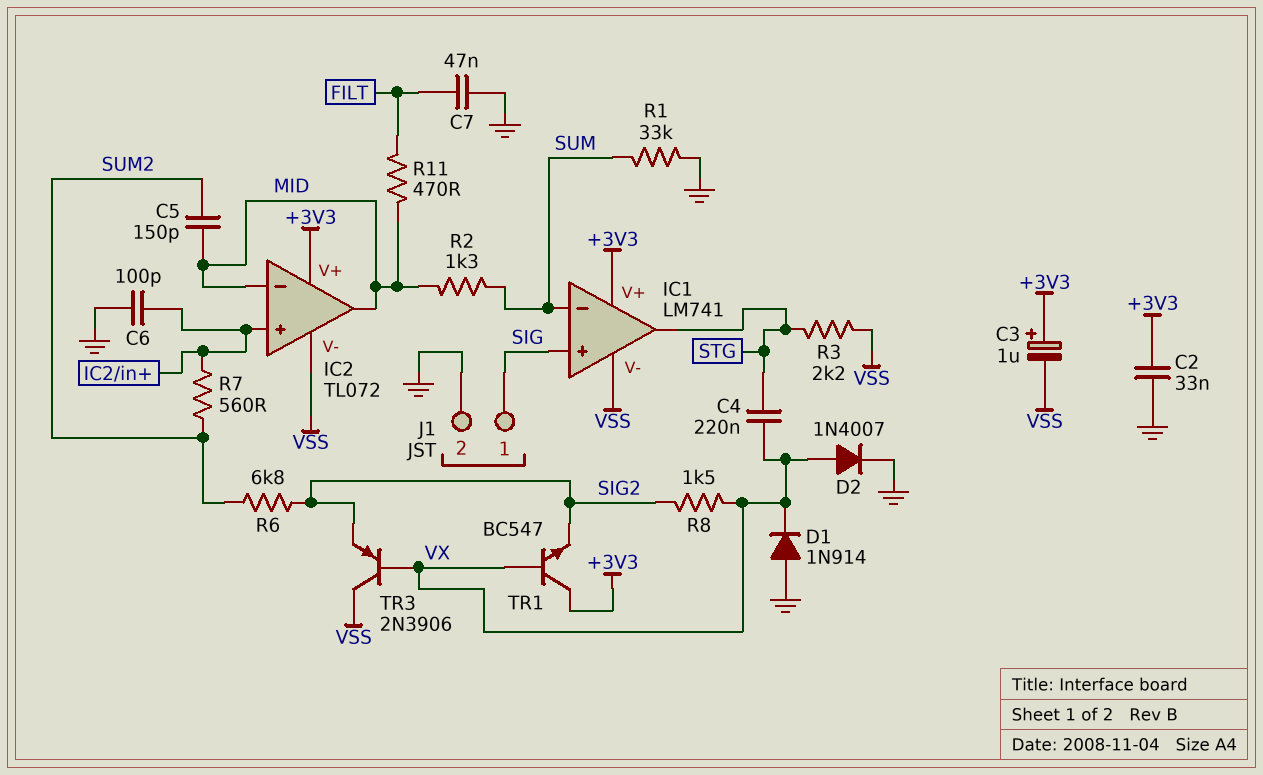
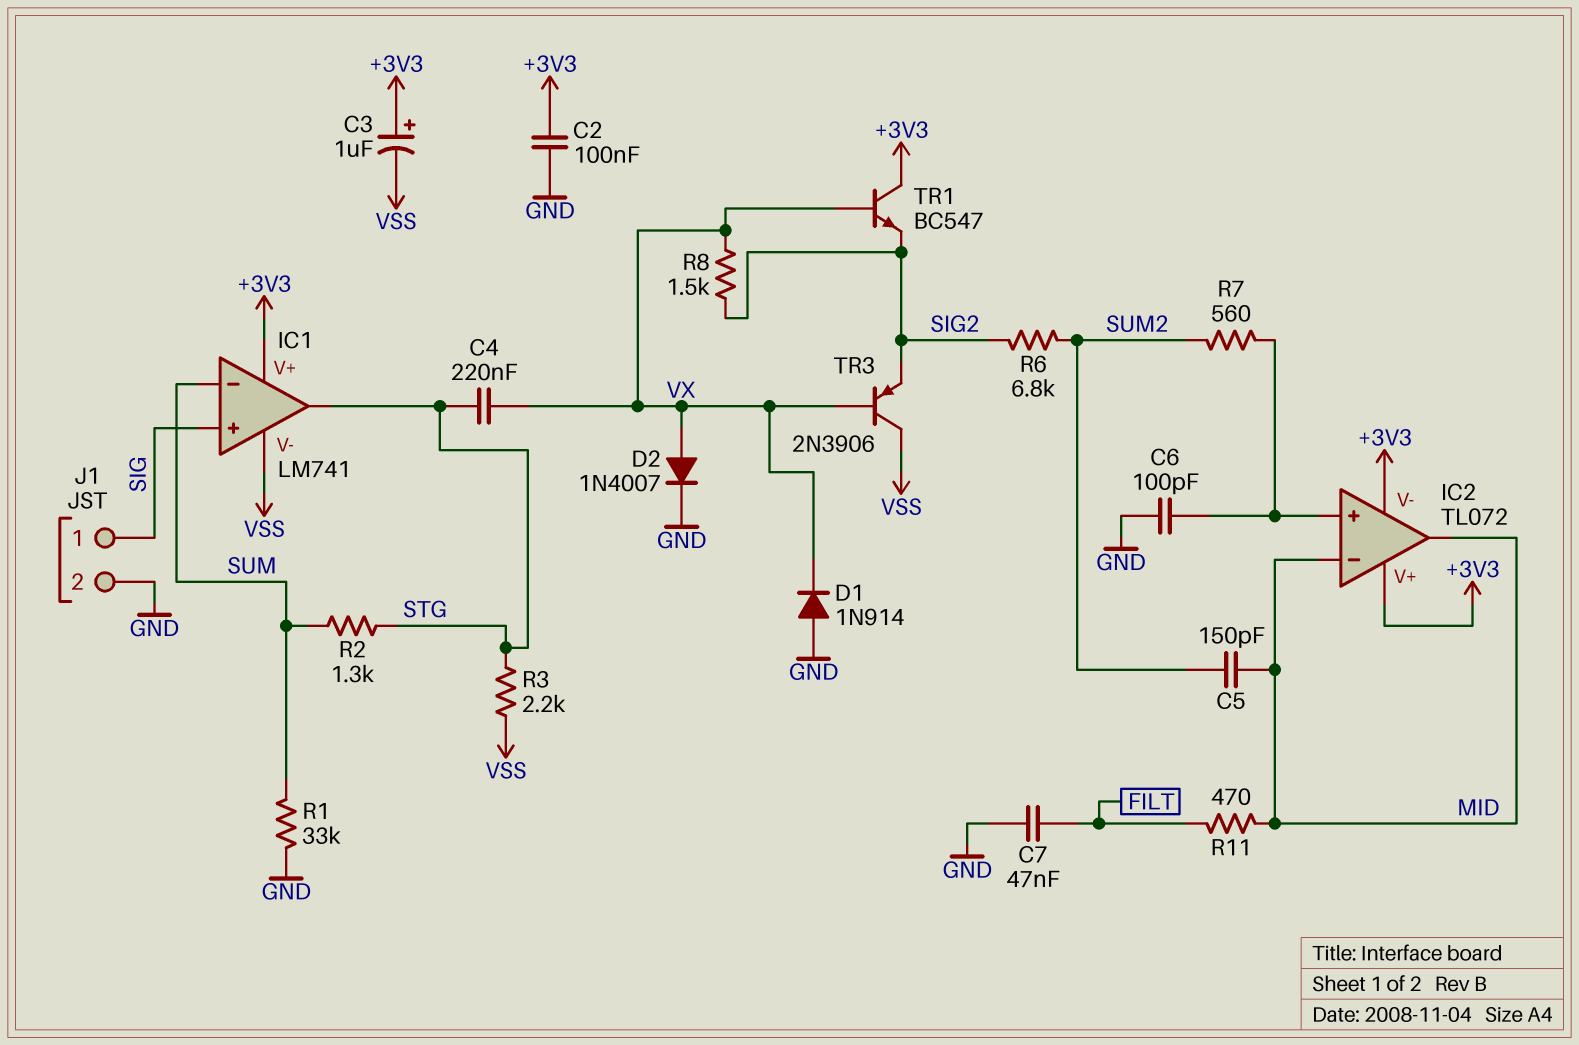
C2: 33nF (+3V3, GND) -> 100nF (+3V3, GND)
IC2 pin V-: VSS -> +3V3
R2: 1.3k (MID, SUM) -> 1.3k (STG, SUM)

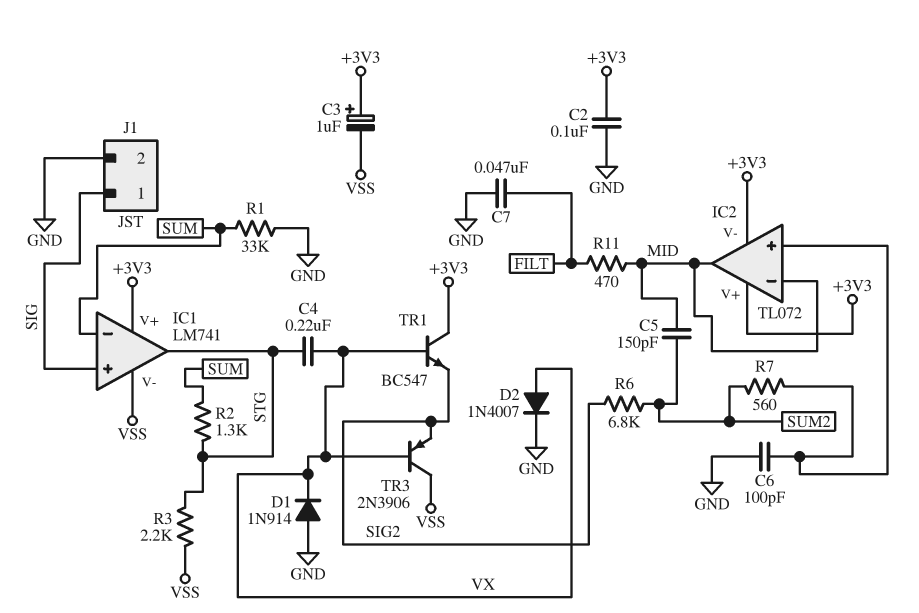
R8: 1.5k (SIG2, VX) -> none

